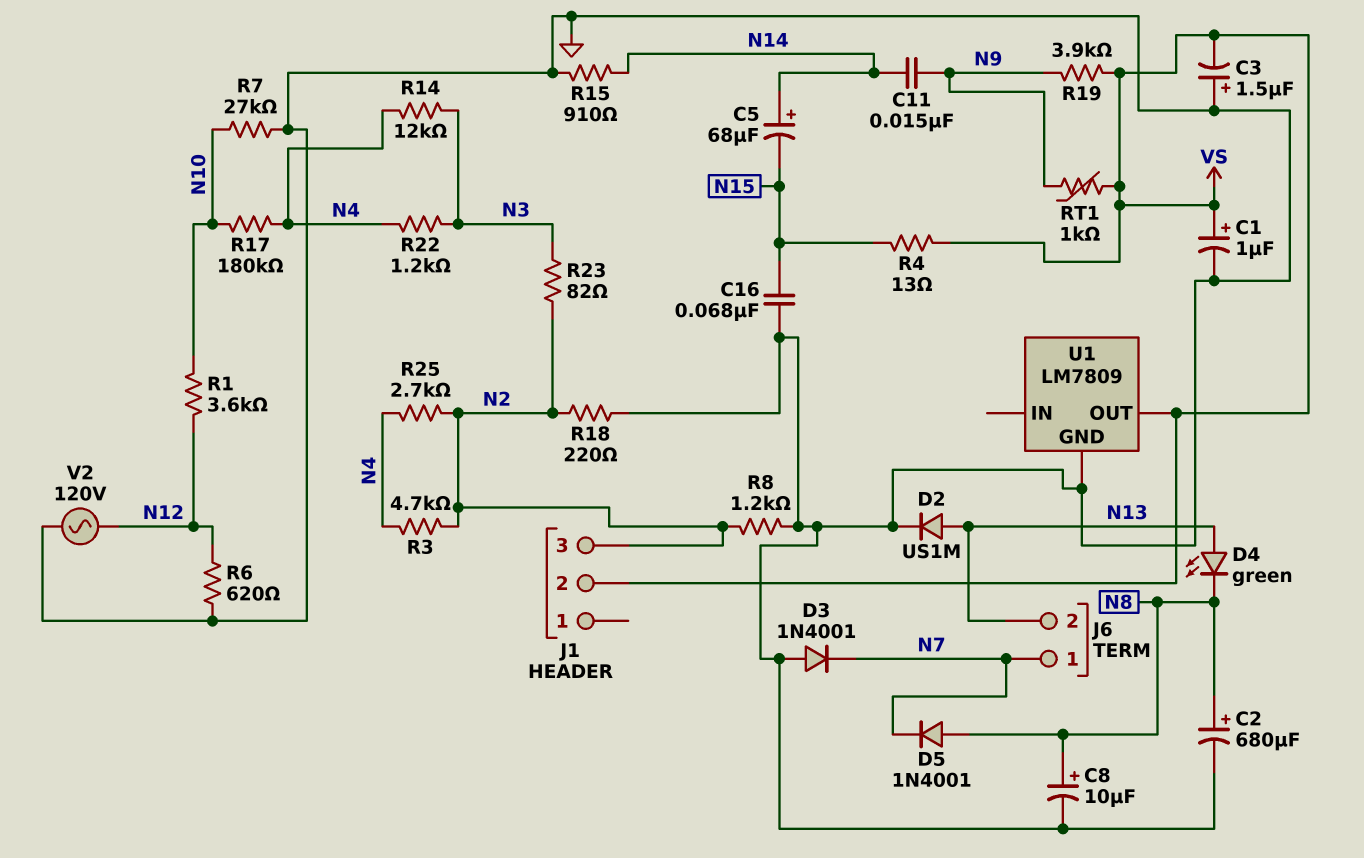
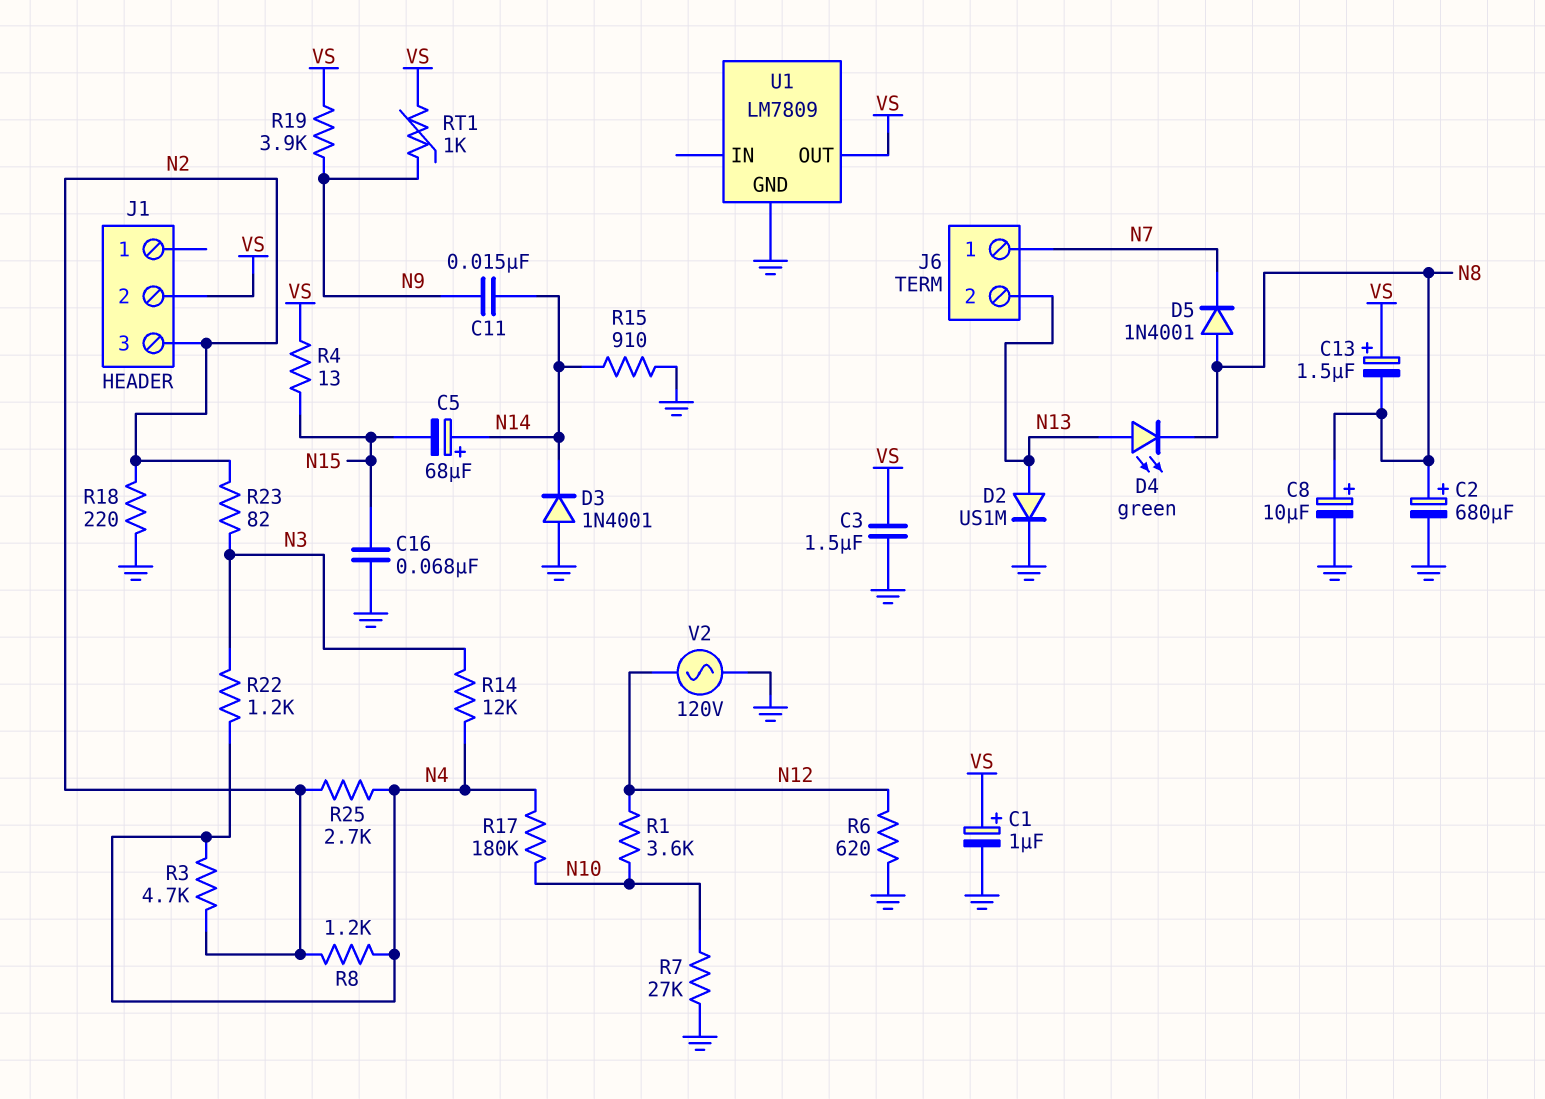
C3: 1.5uF (plus GND, minus VS) -> 1.5uF (GND, VS)
C13: none -> 1.5uF (plus VS, minus N8)
D3: diode 1N4001 (A GND, K N7) -> diode 1N4001 (A GND, K N14)
R8: 1.2k (GND, N2) -> 1.2k (N2, N4)

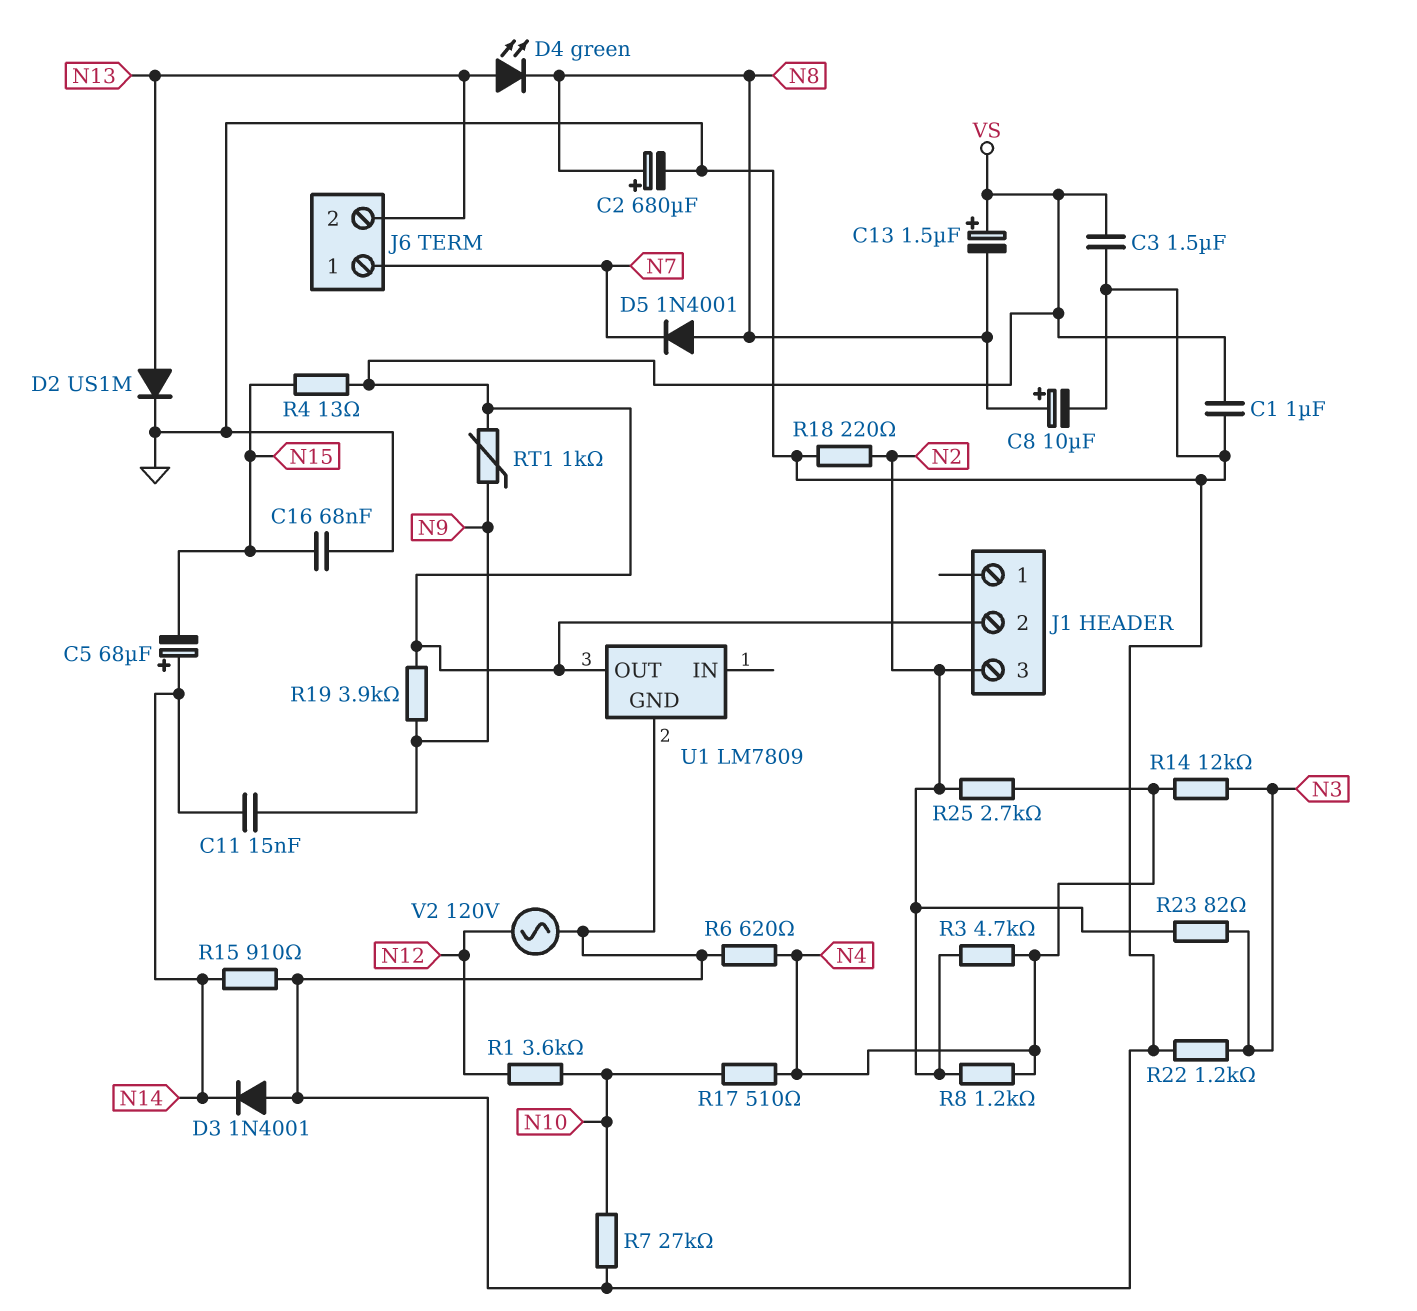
C1: 1uF (plus VS, minus GND) -> 1uF (GND, VS)
R6: 620 (GND, N12) -> 620 (GND, N4)
R17: 180k (N4, N10) -> 510 (N4, N10)
R22: 1.2k (N3, N4) -> 1.2k (GND, N3)

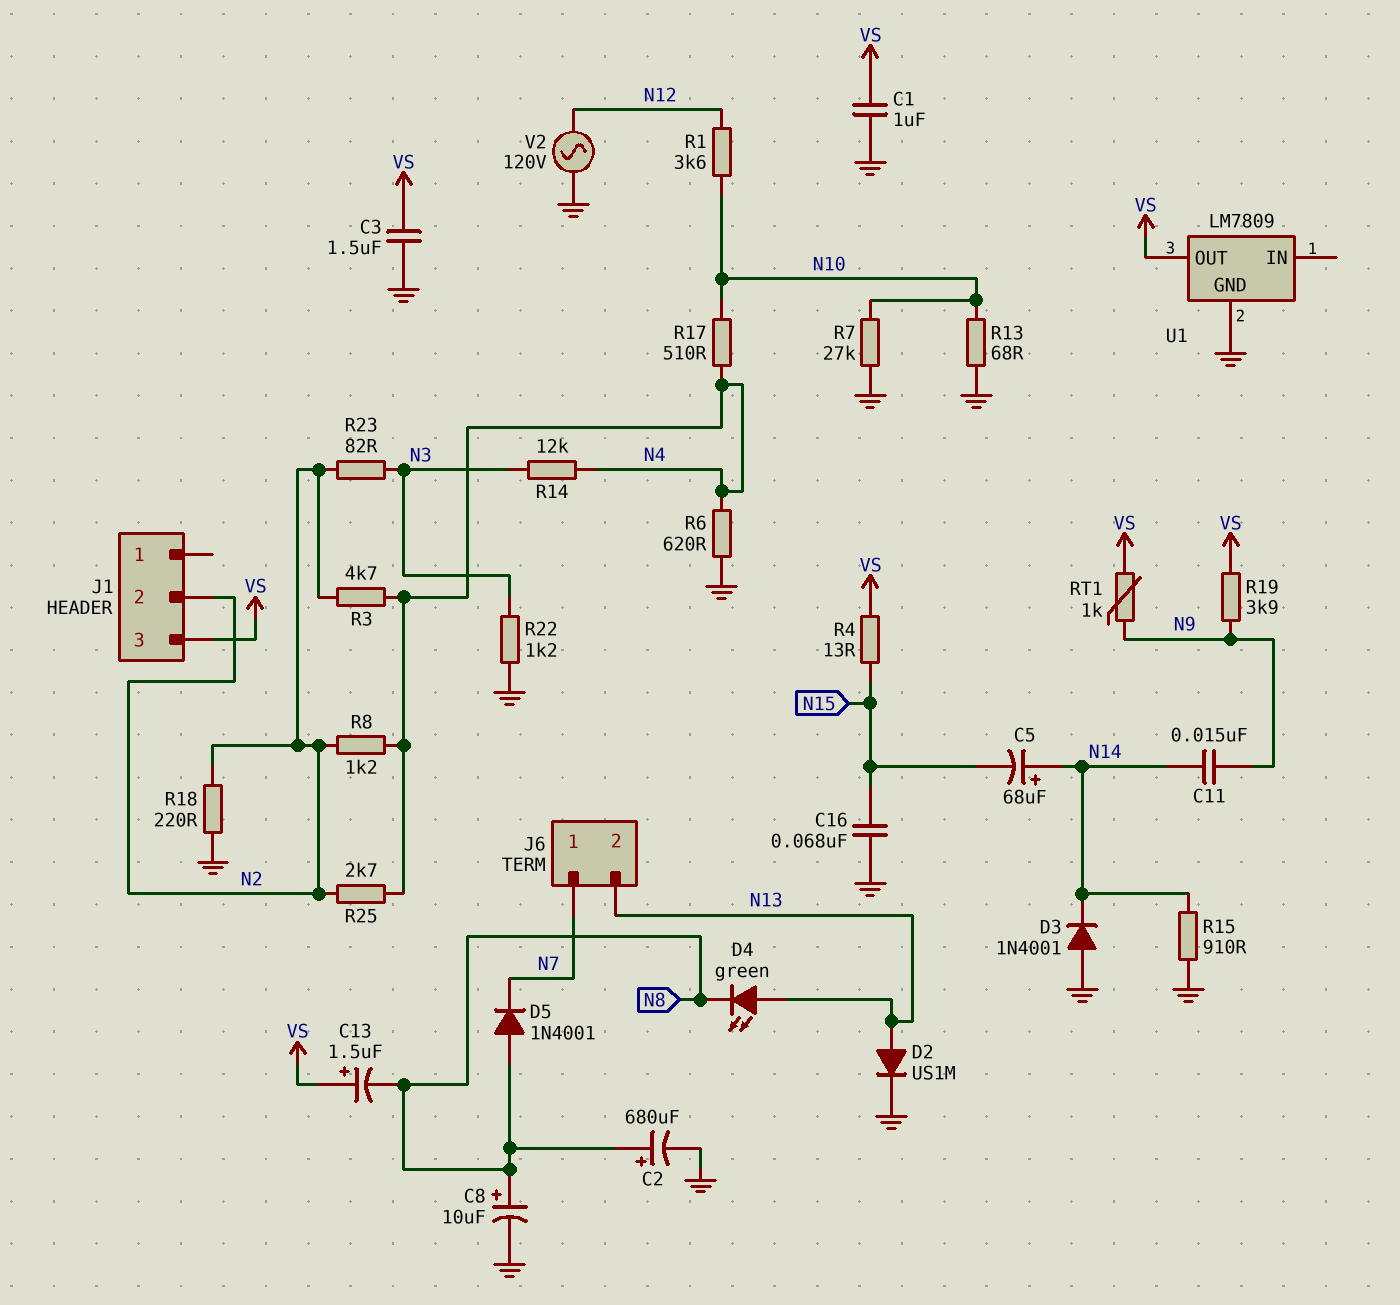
J1 pin 2: VS -> N2
J1 pin 3: N2 -> VS
R13: none -> 68 (GND, N10)

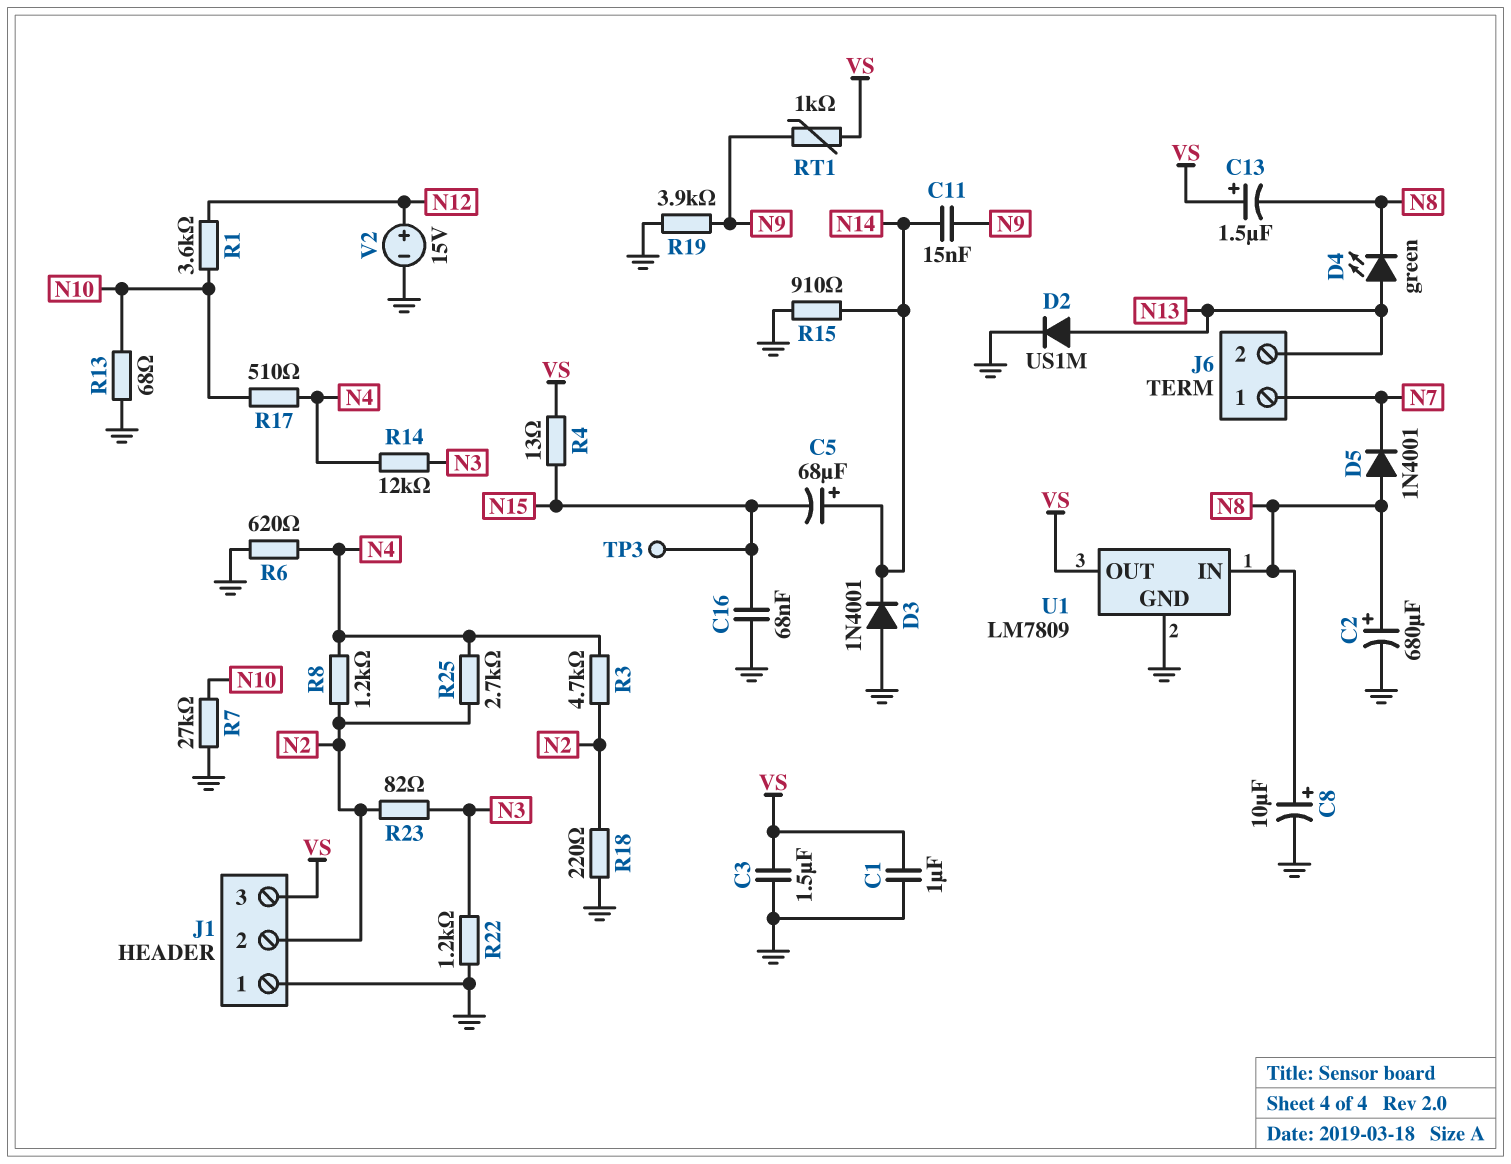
J1 pin 1: none -> GND
R19: 3.9k (N9, VS) -> 3.9k (GND, N9)
TP3: none -> test point (N15)
U1 pin IN: none -> N8
V2: AC 120V (GND, N12) -> 15V (plus N12, minus GND)

